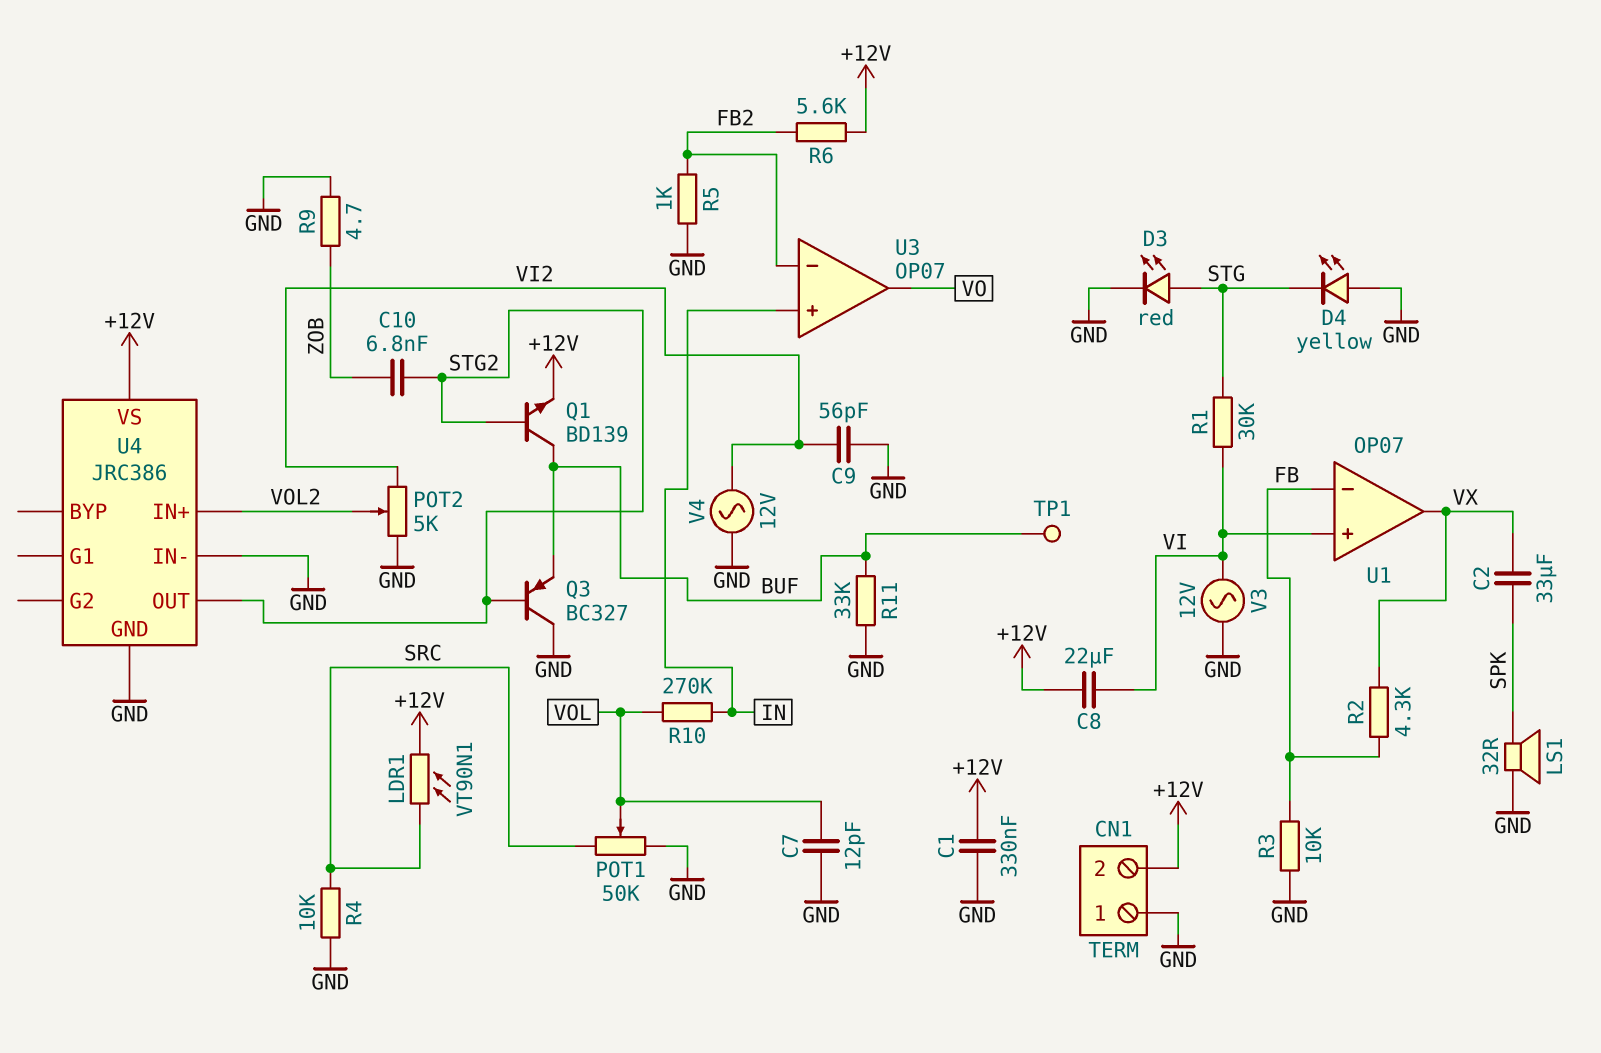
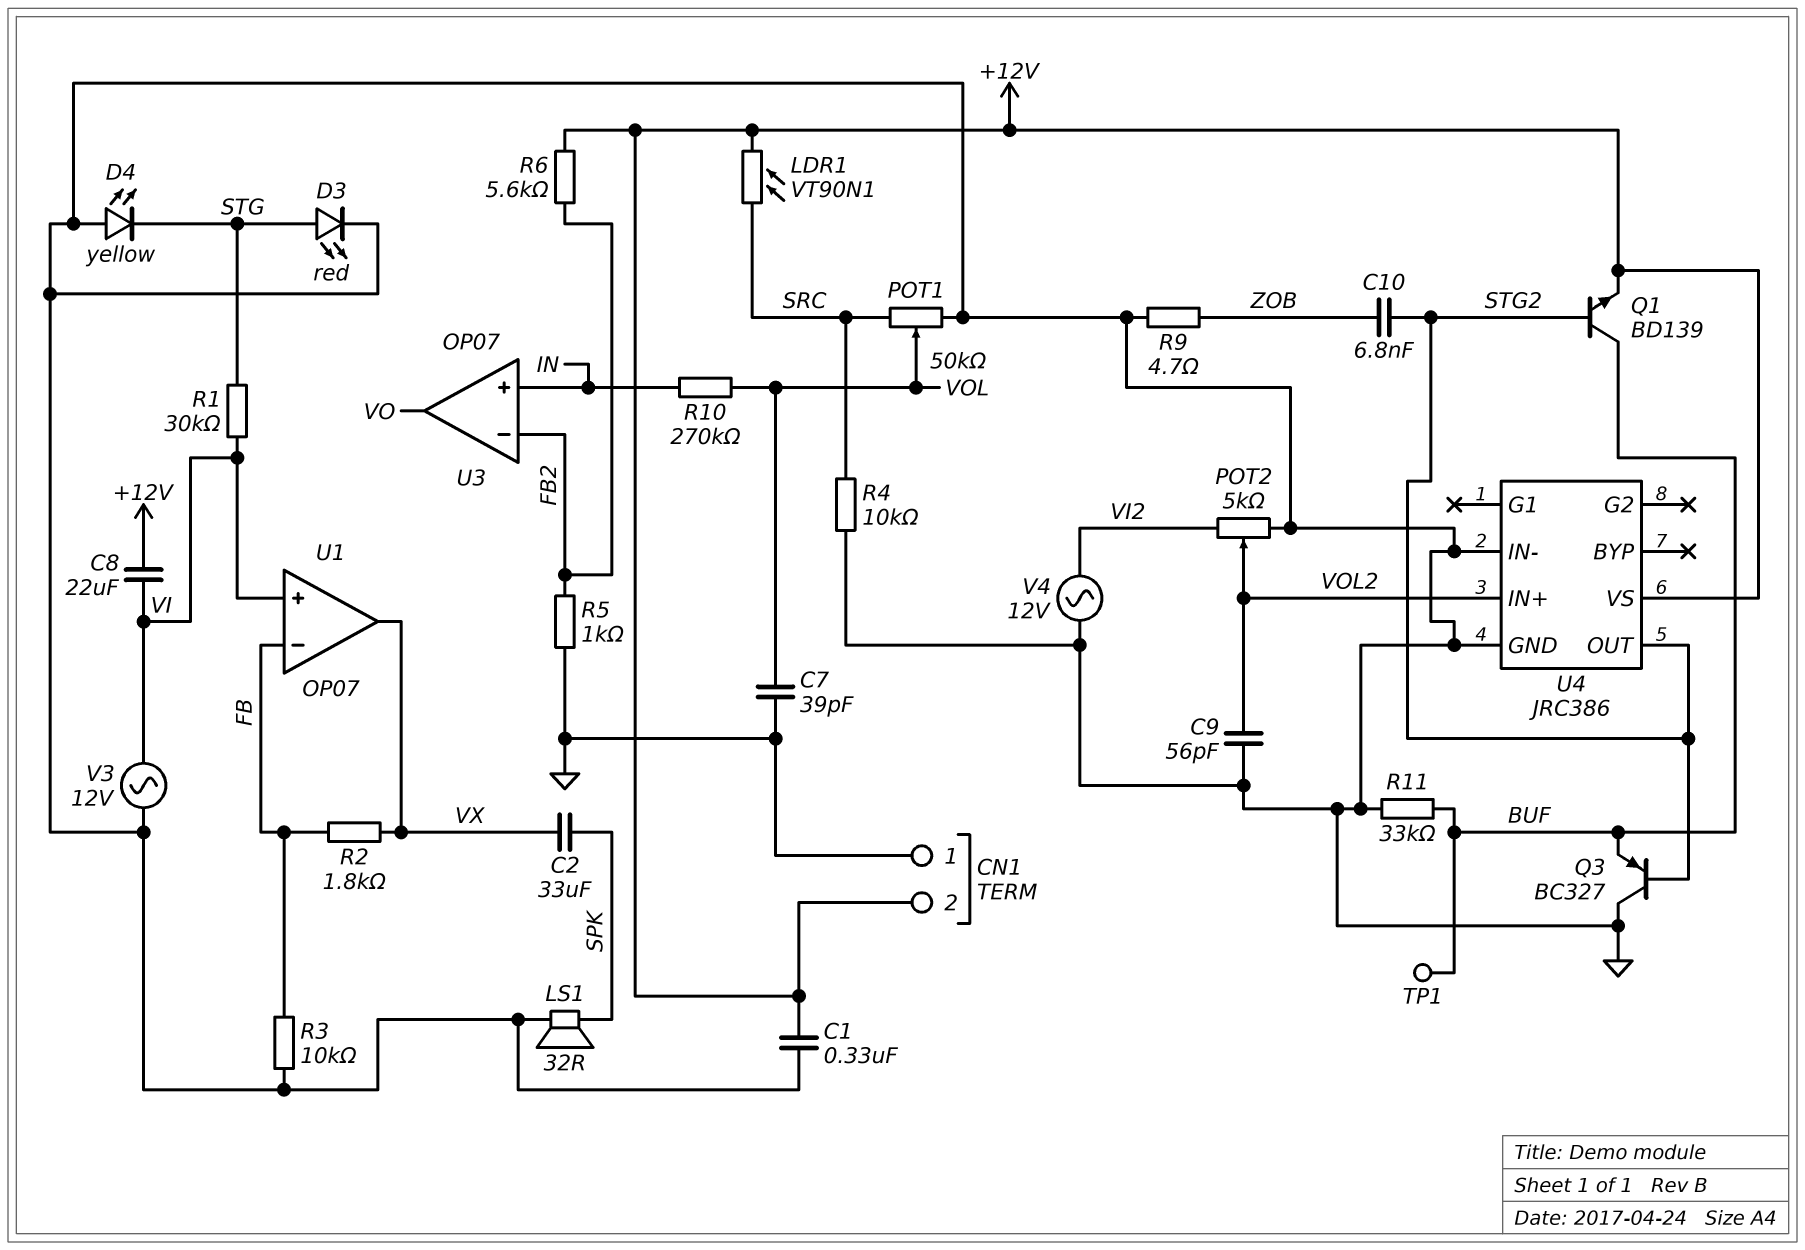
C7: 12pF (GND, VOL) -> 39pF (GND, VOL)
C9: 56pF (GND, VI2) -> 56pF (GND, VOL2)
R2: 4.3k (FB, VX) -> 1.8k (FB, VX)

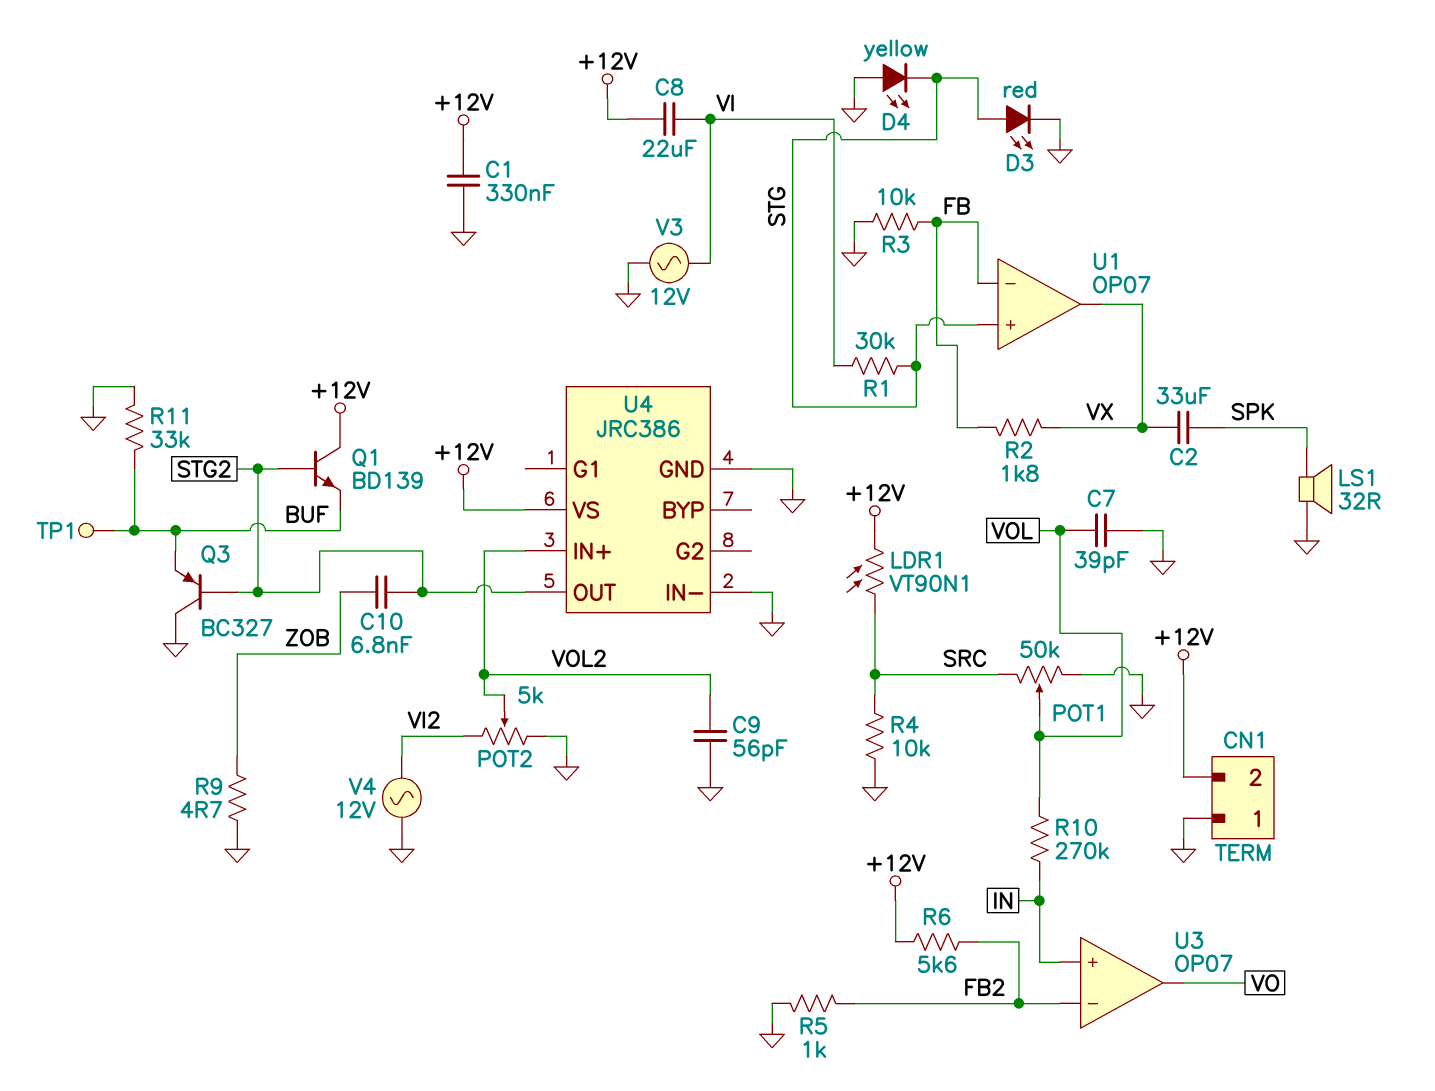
Q1: NPN BD139 (B STG2, C BUF, E +12V) -> NPN BD139 (B STG2, C +12V, E BUF)
U1 pin in+: VI -> STG

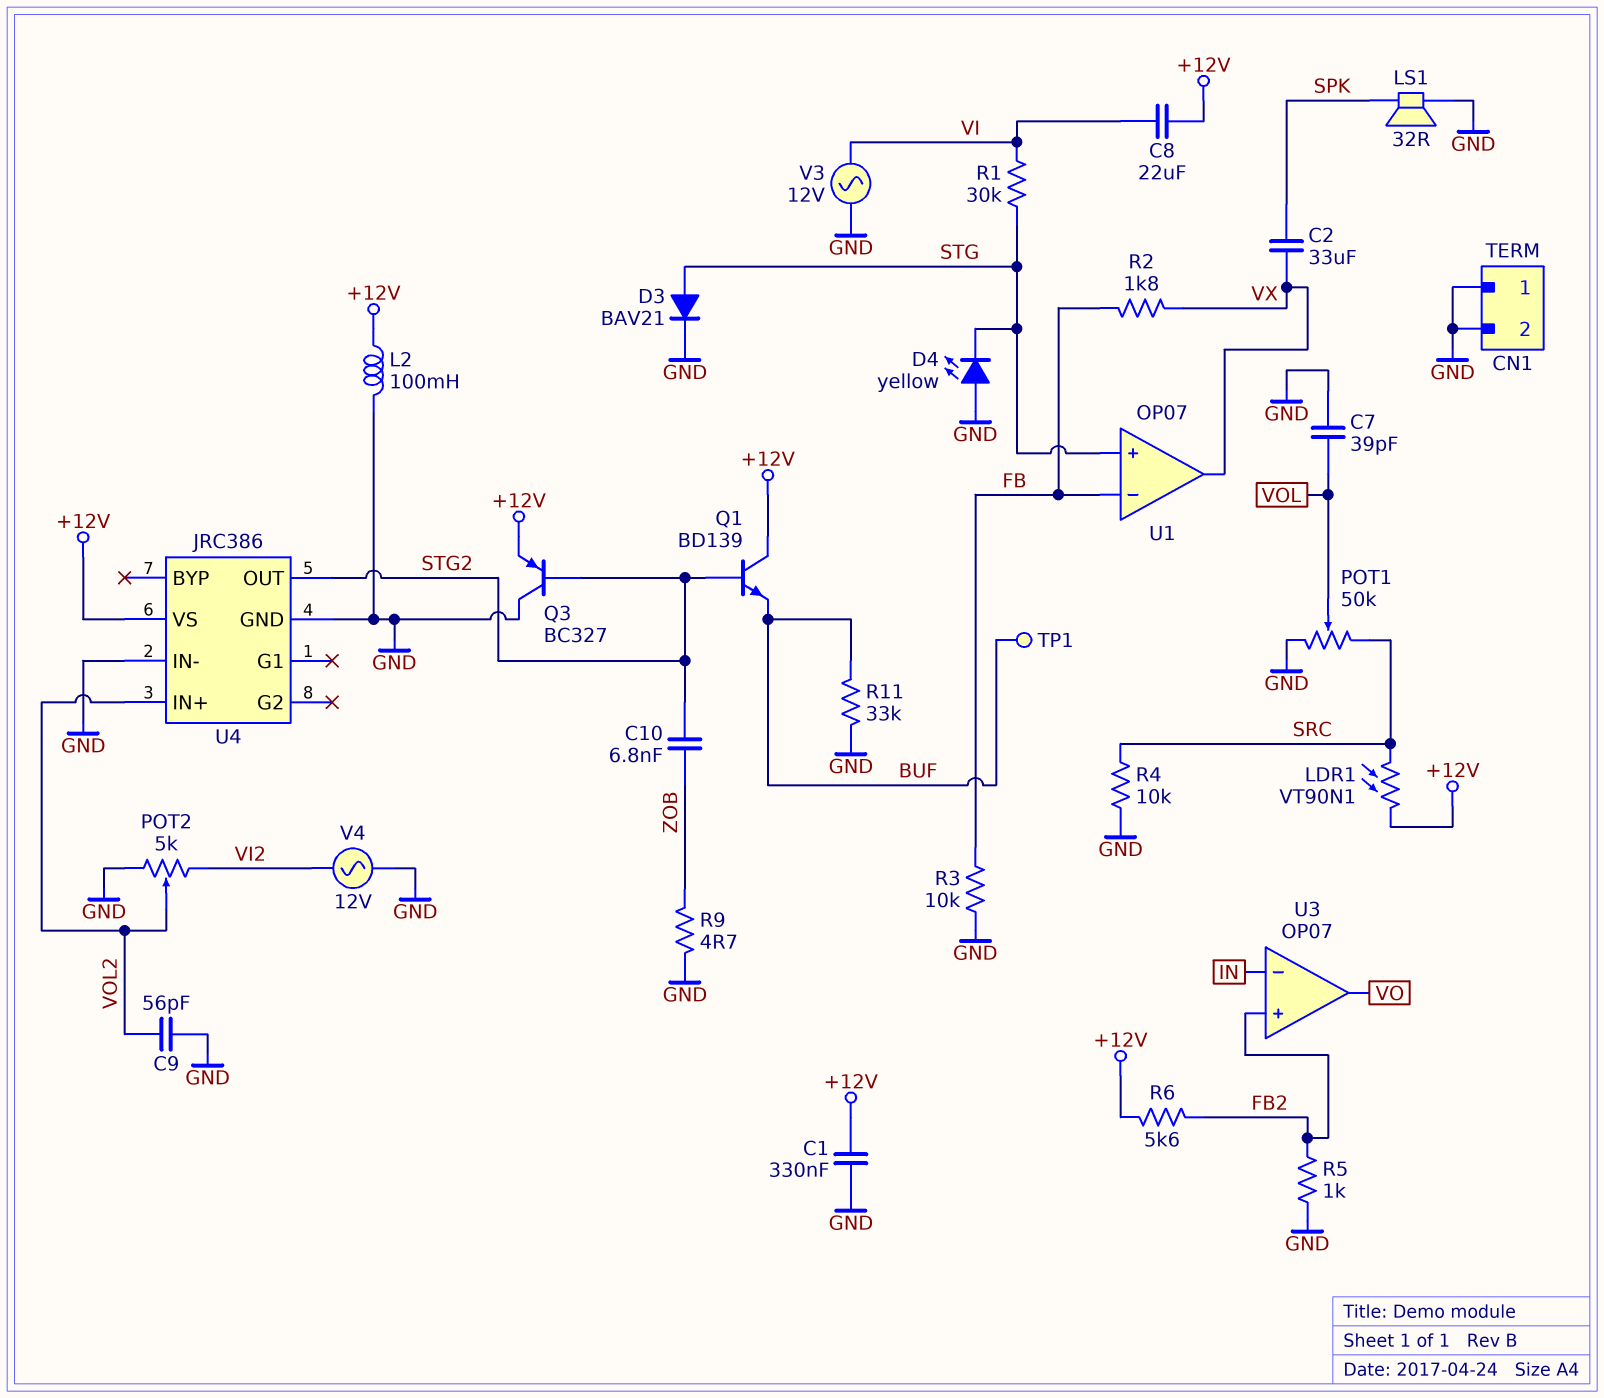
CN1 pin 2: +12V -> GND
D3: LED red (A STG, K GND) -> diode BAV21 (A STG, K GND)
L2: none -> 100mH (+12V, GND)
Q3: PNP BC327 (B STG2, C GND, E BUF) -> PNP BC327 (B STG2, C GND, E +12V)
R10: 270k (IN, VOL) -> none
U3 pin in+: IN -> FB2
U3 pin in-: FB2 -> IN

